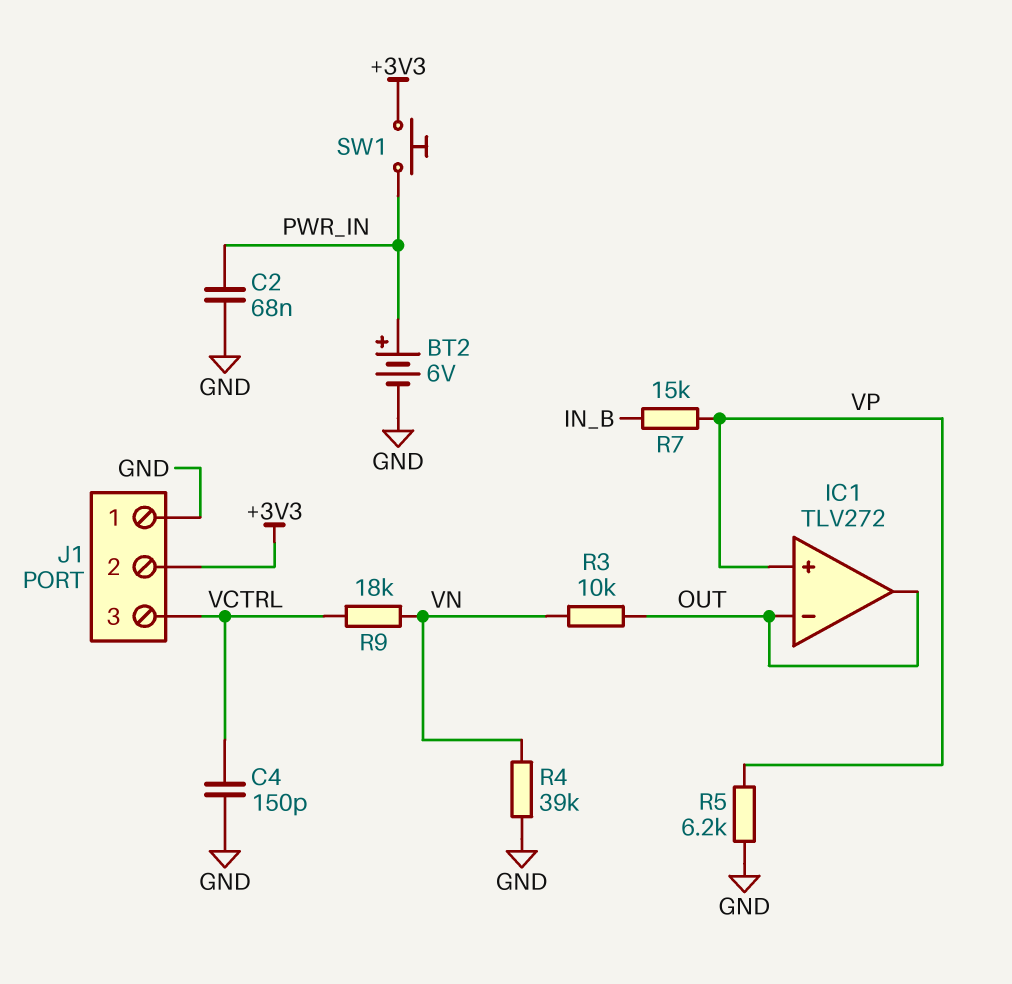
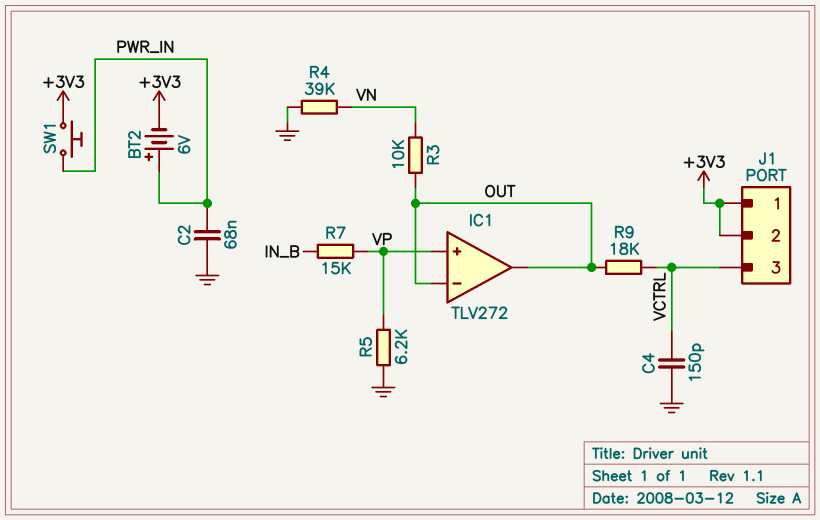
BT2: 6V (plus PWR_IN, minus GND) -> 6V (plus PWR_IN, minus +3V3)
J1 pin 1: GND -> +3V3
R9: 18k (VCTRL, VN) -> 18k (OUT, VCTRL)

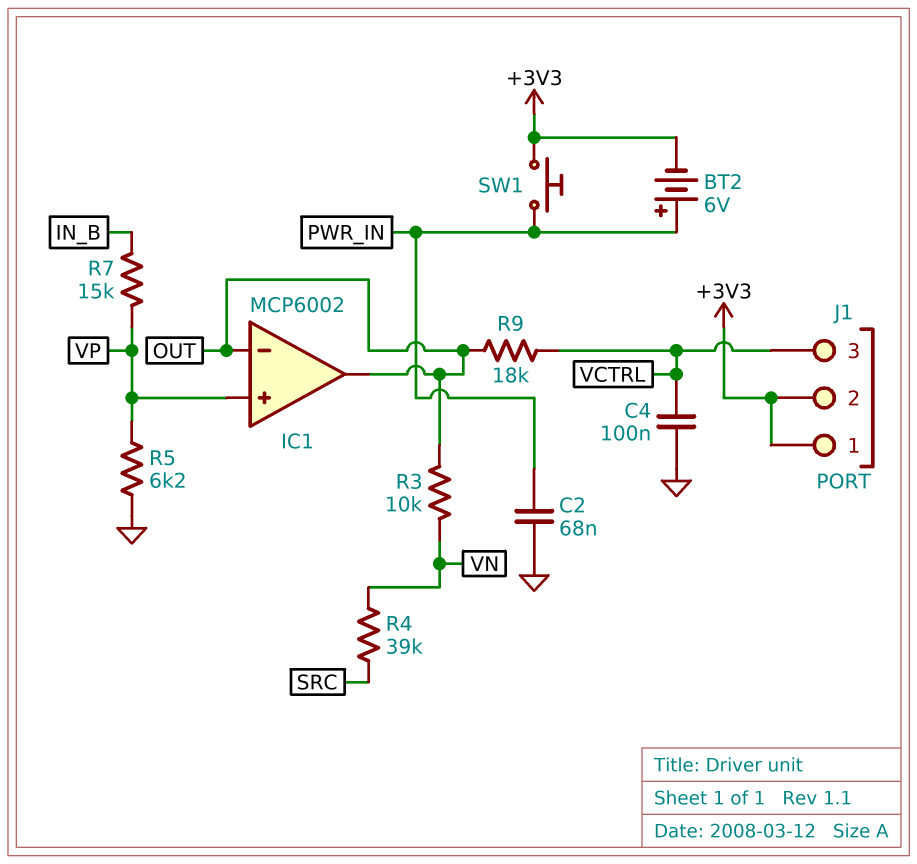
C4: 150pF (GND, VCTRL) -> 100nF (GND, VCTRL)
IC1: TLV272 -> MCP6002
R4: 39k (GND, VN) -> 39k (SRC, VN)

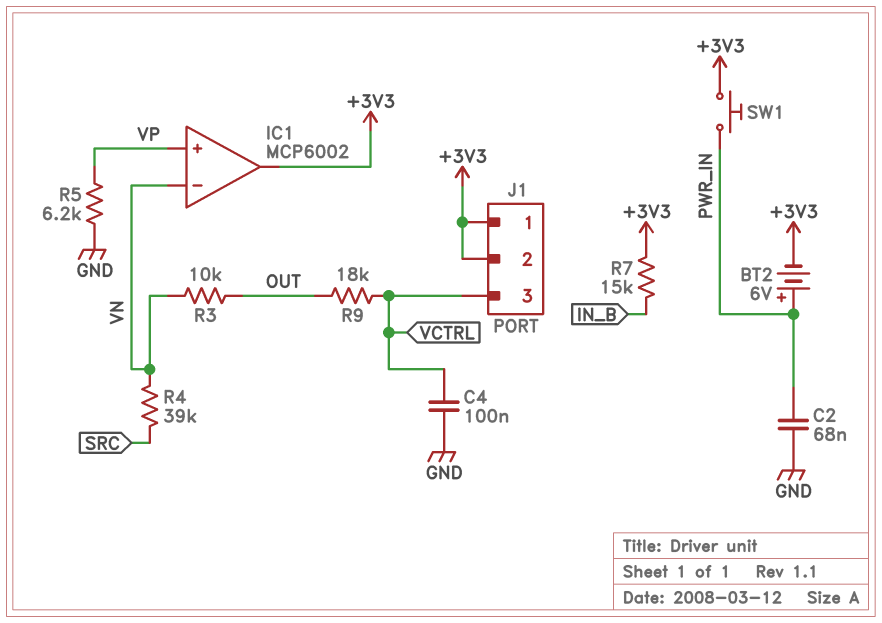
IC1 pin in-: OUT -> VN
IC1 pin out: OUT -> +3V3
R7: 15k (IN_B, VP) -> 15k (+3V3, IN_B)

